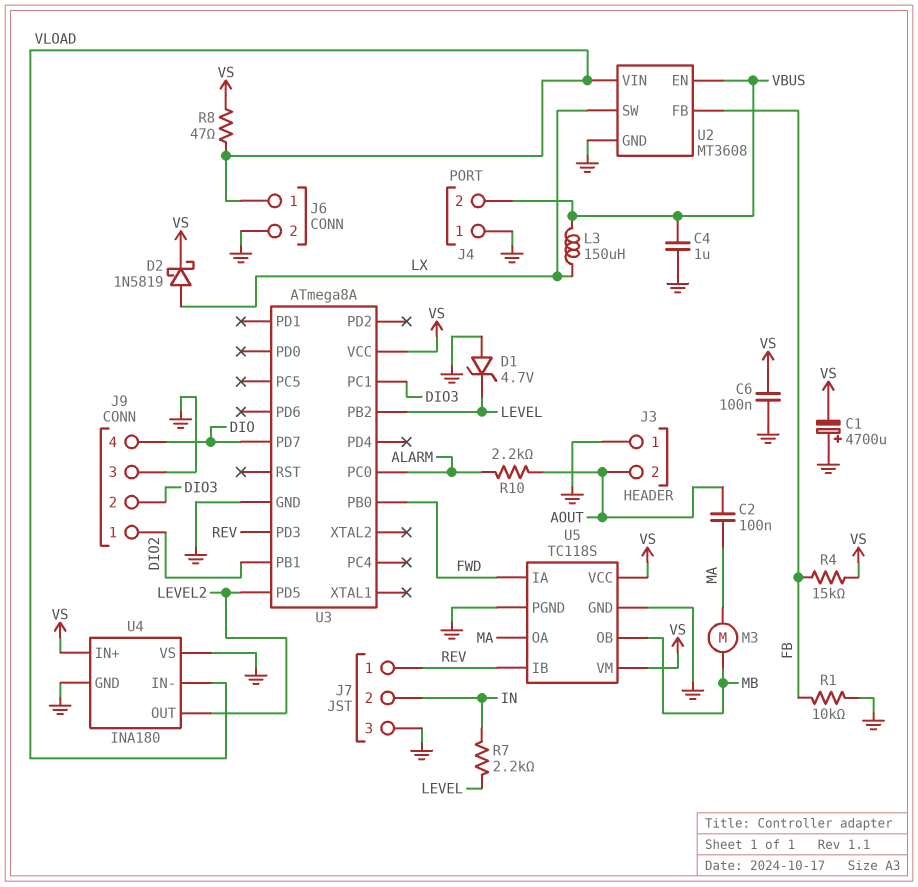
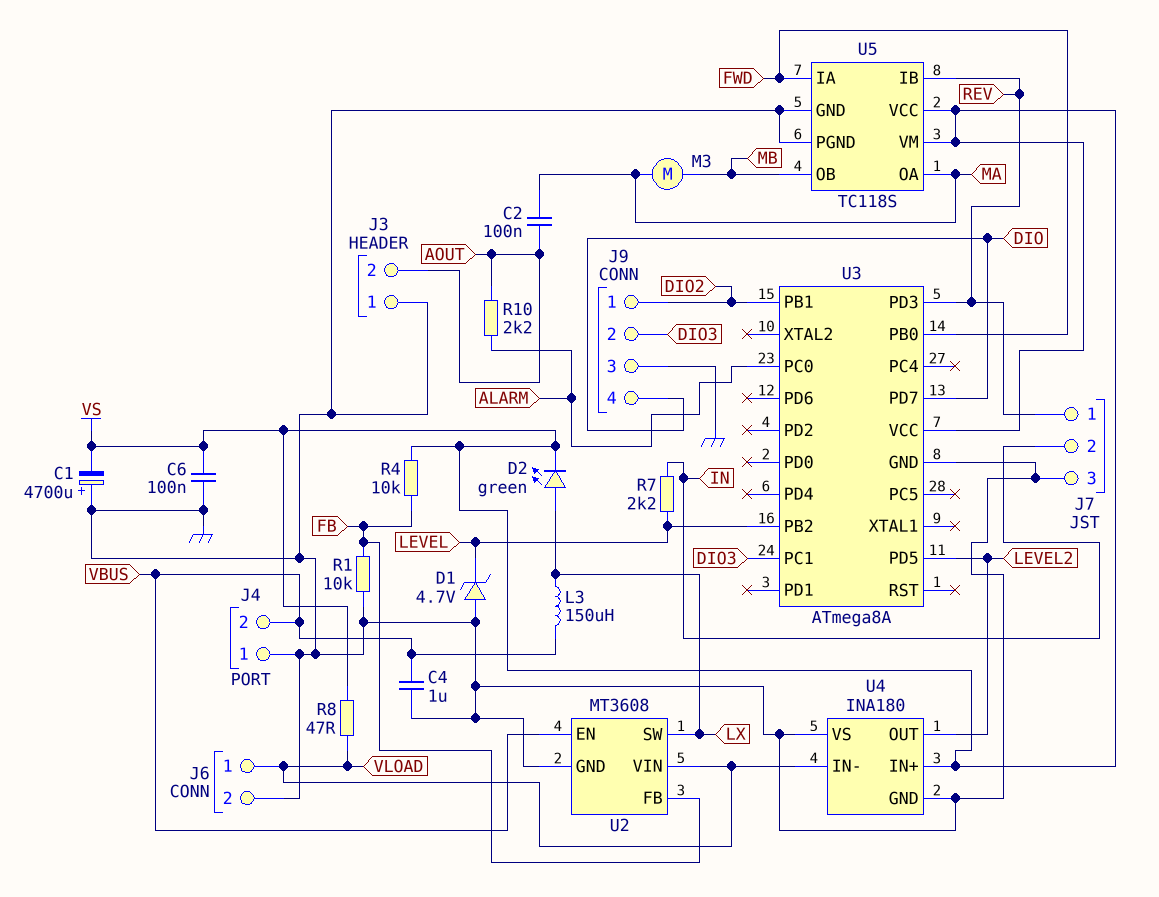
D2: schottky 1N5819 (A LX, K VS) -> LED green (A LX, K VS)
R4: 15k (FB, VS) -> 10k (FB, VS)

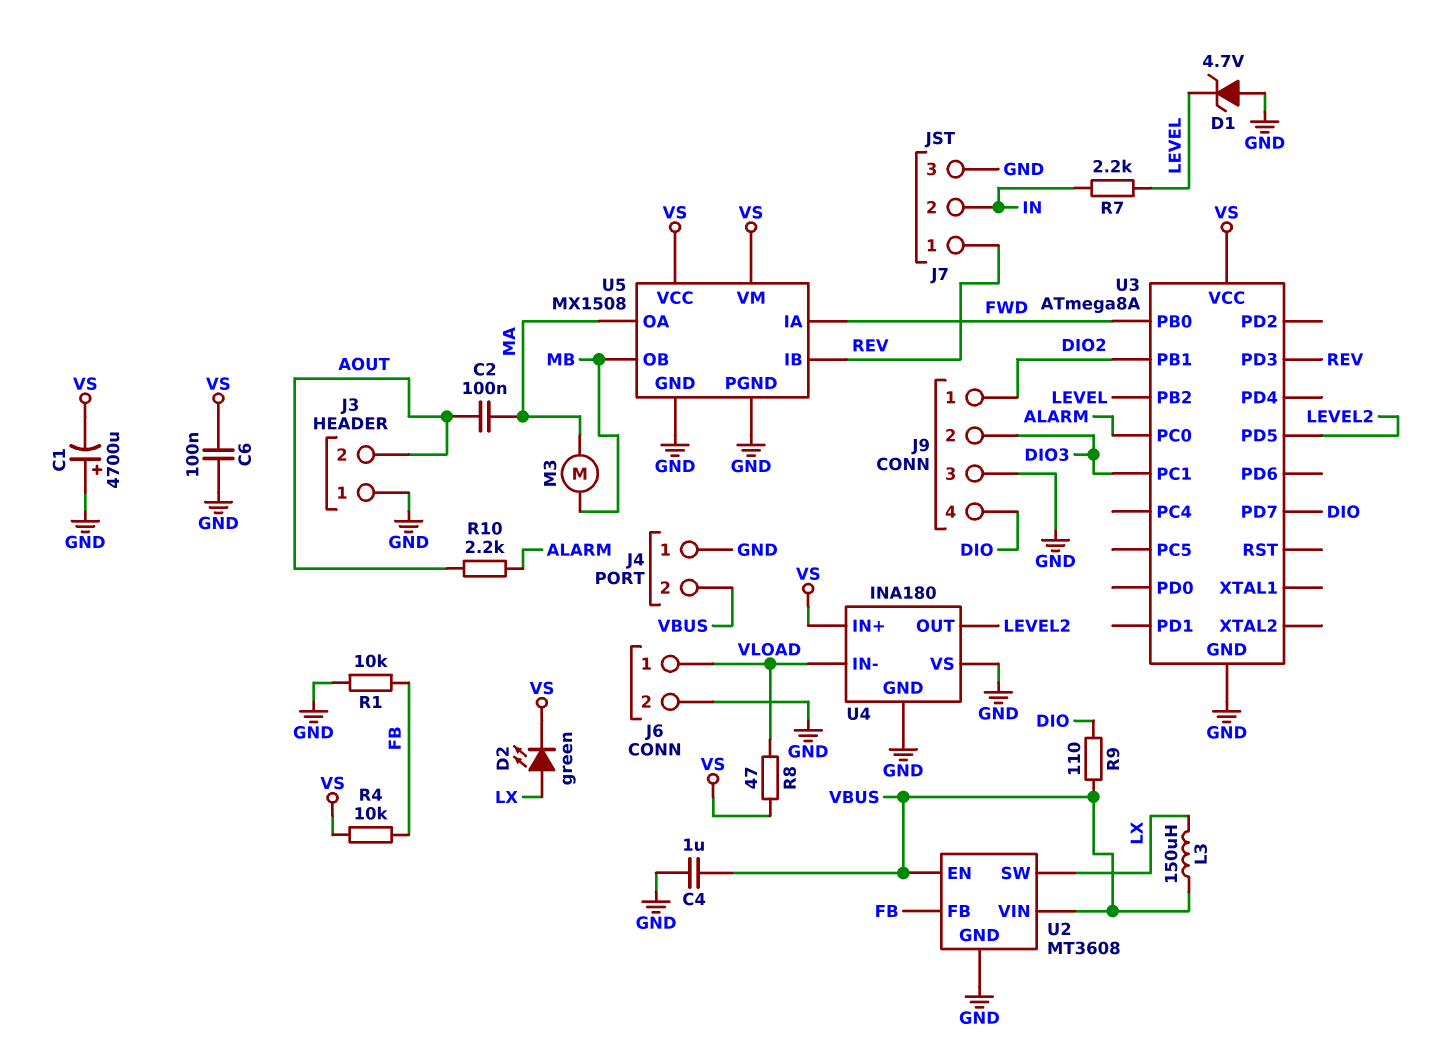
R9: none -> 110 (DIO, VBUS)
U2 pin VIN: VLOAD -> VBUS
U5: TC118S -> MX1508

